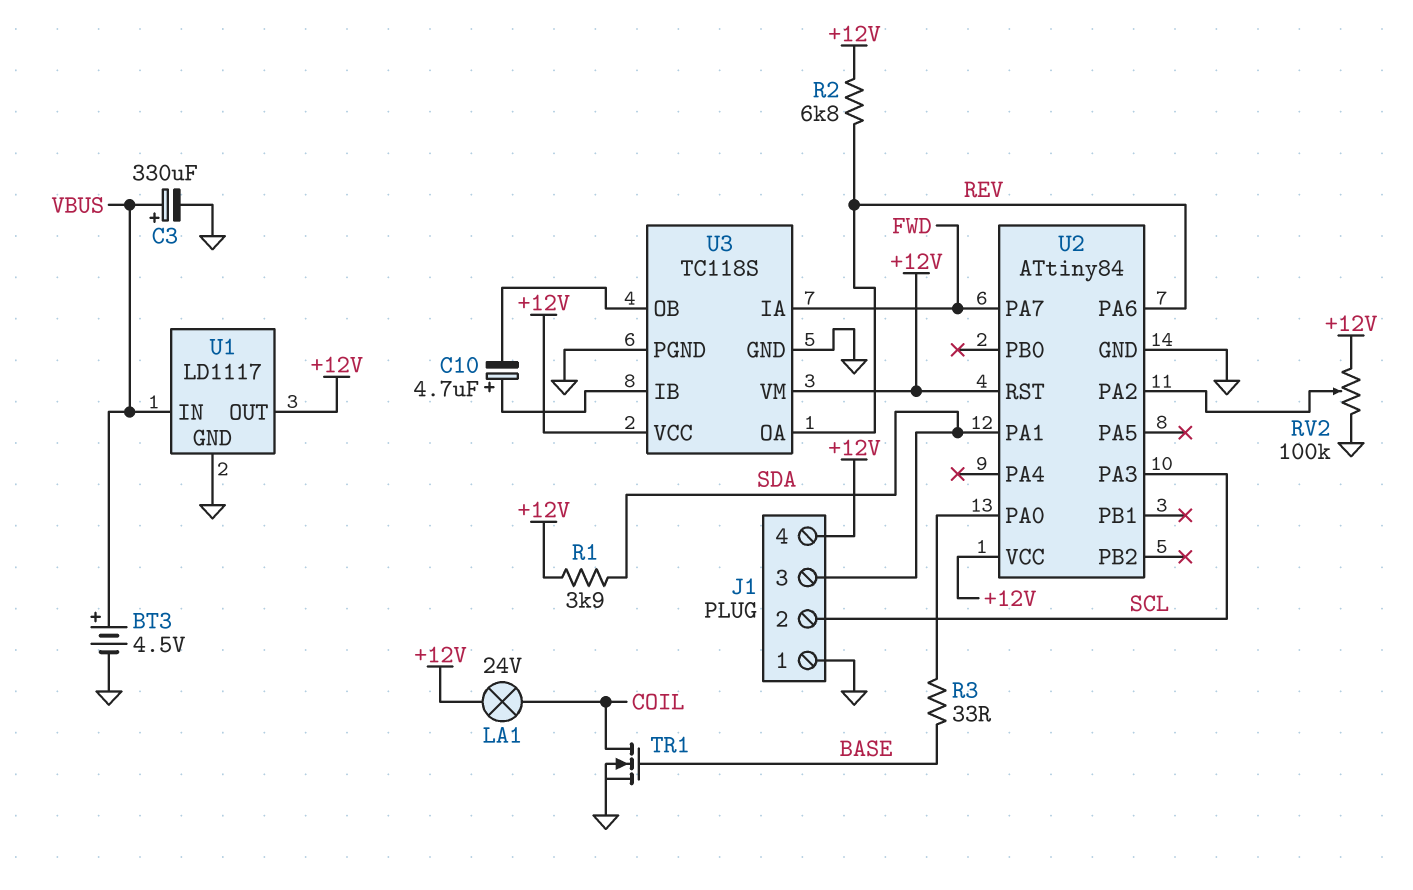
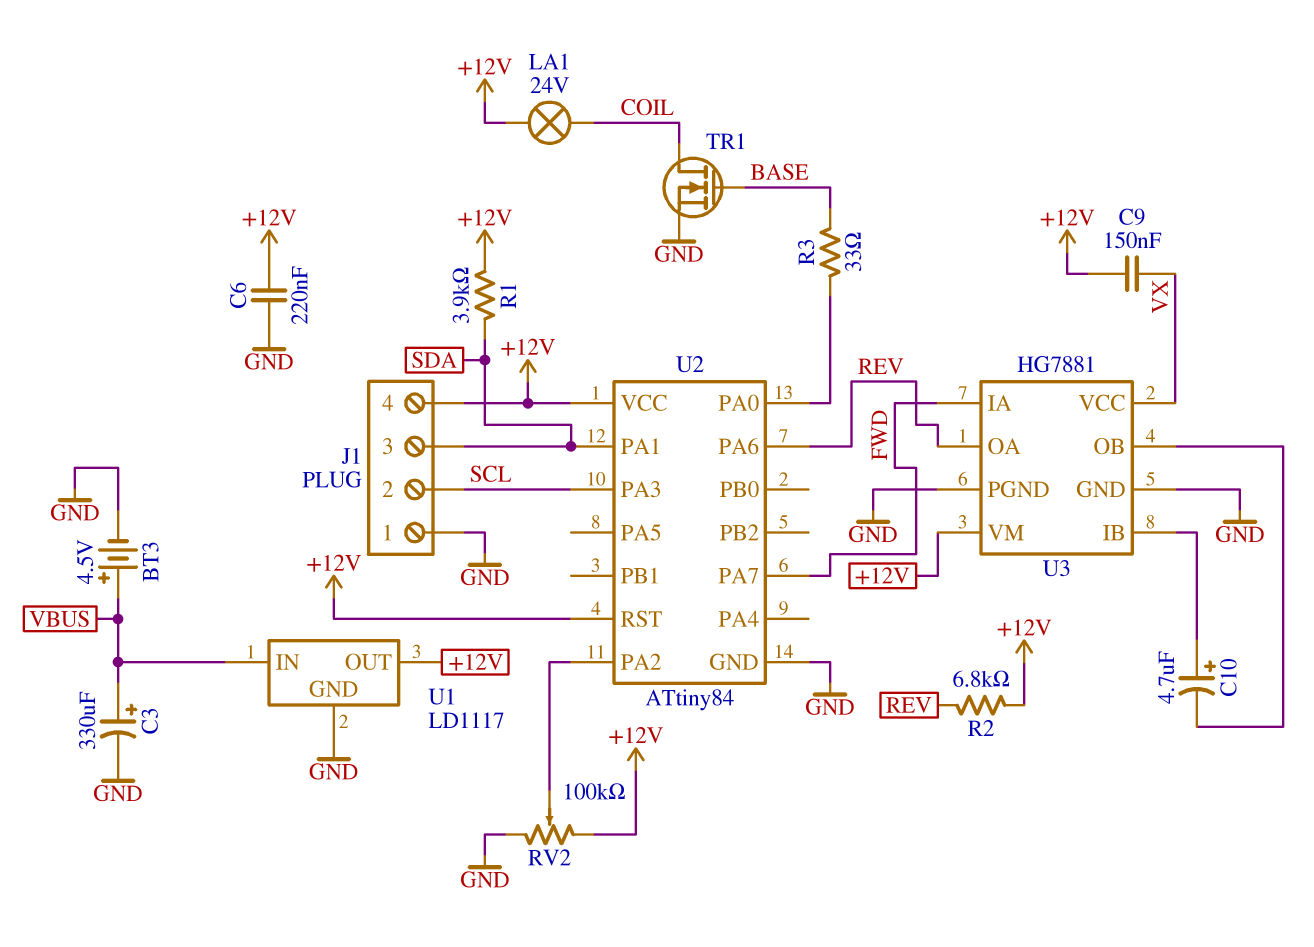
C6: none -> 220nF (+12V, GND)
C9: none -> 150nF (+12V, VX)
U3: TC118S -> HG7881
U3 pin VCC: +12V -> VX

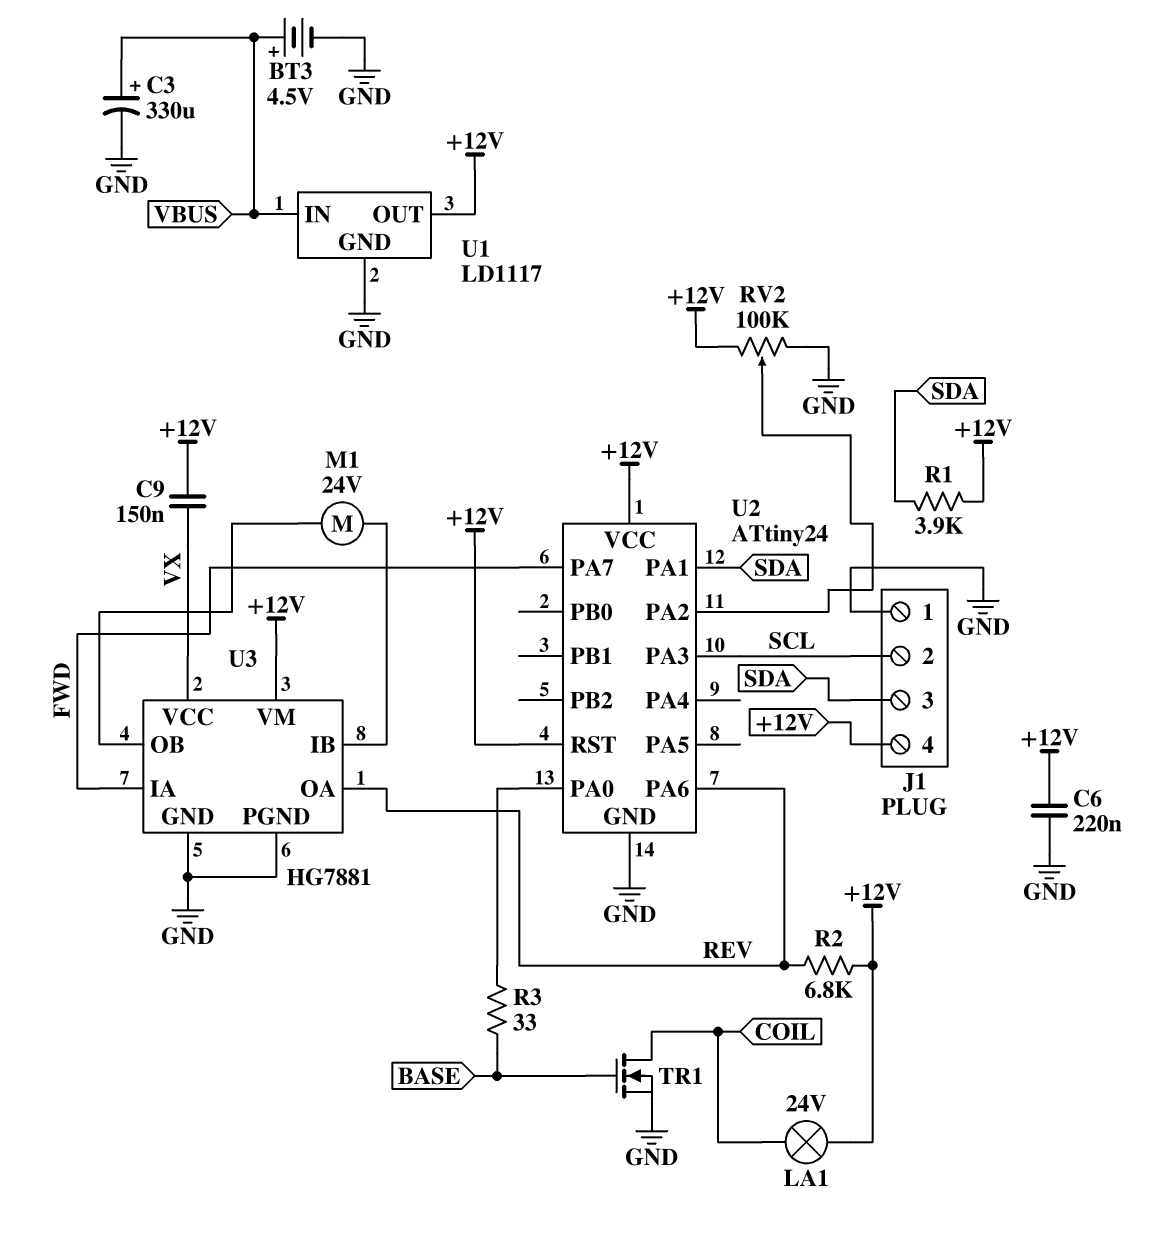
C10: 4.7uF (plus U3/IB, minus U3/OB) -> none
M1: none -> motor 24V (U3/IB, U3/OB)
U2: ATtiny84 -> ATtiny24

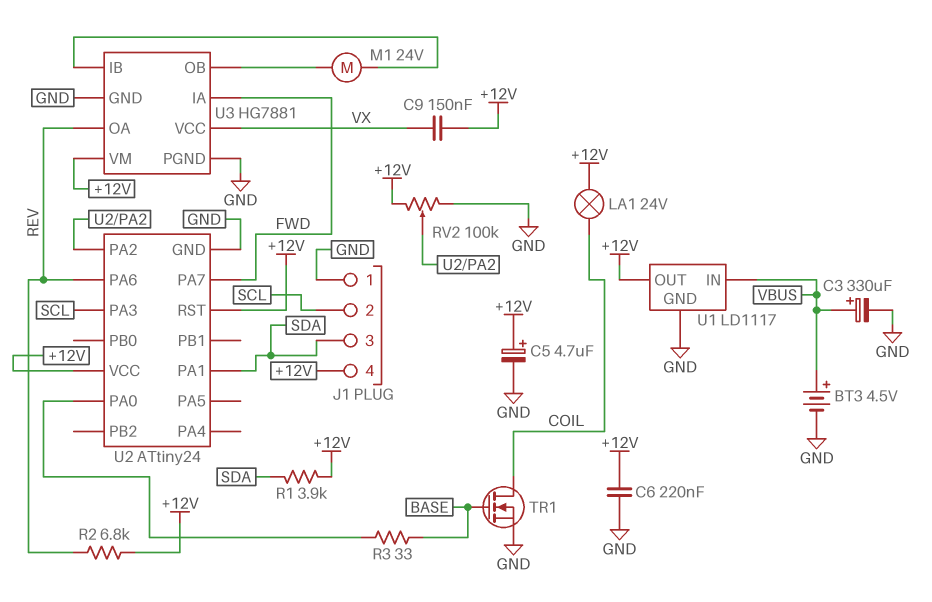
C5: none -> 4.7uF (plus +12V, minus GND)

